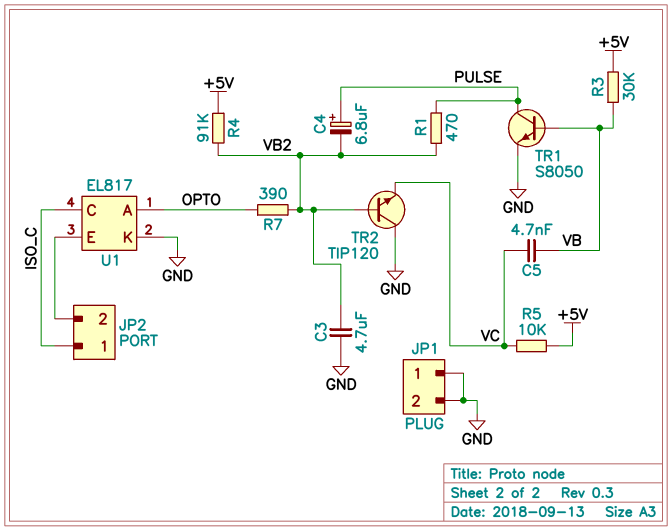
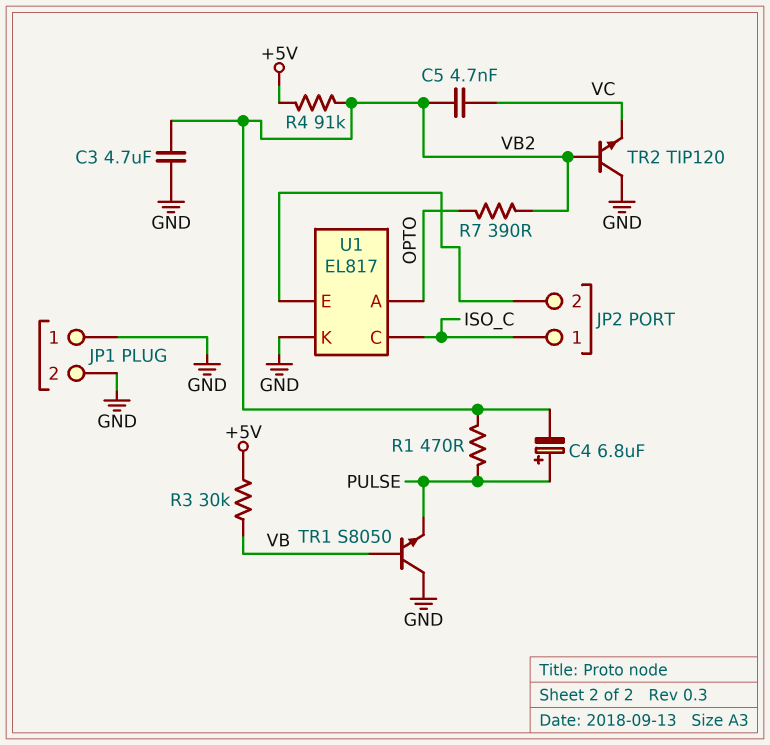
C5: 4.7nF (VB, VC) -> 4.7nF (VB2, VC)
R5: 10k (+5V, VC) -> none
TR1: NPN S8050 (B VB, C PULSE, E GND) -> NPN S8050 (B VB, C GND, E PULSE)

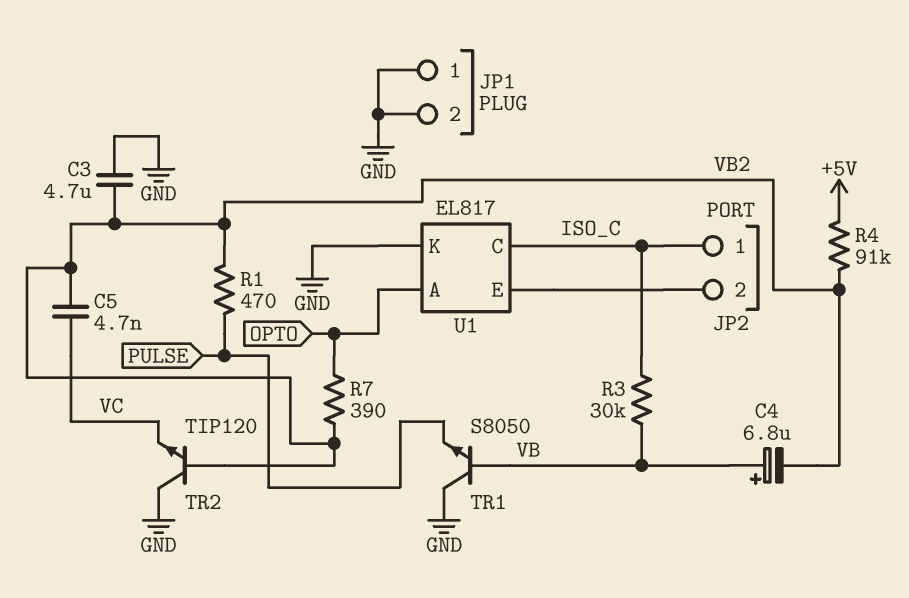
C4: 6.8uF (plus PULSE, minus VB2) -> 6.8uF (plus VB, minus VB2)
R3: 30k (+5V, VB) -> 30k (ISO_C, VB)

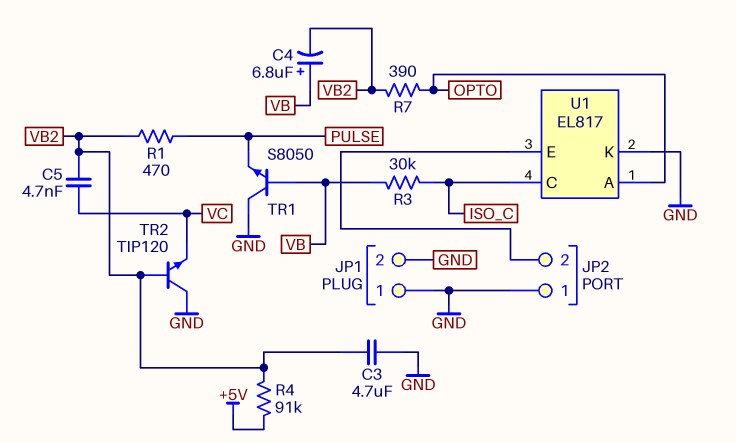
JP2 pin 1: ISO_C -> GND

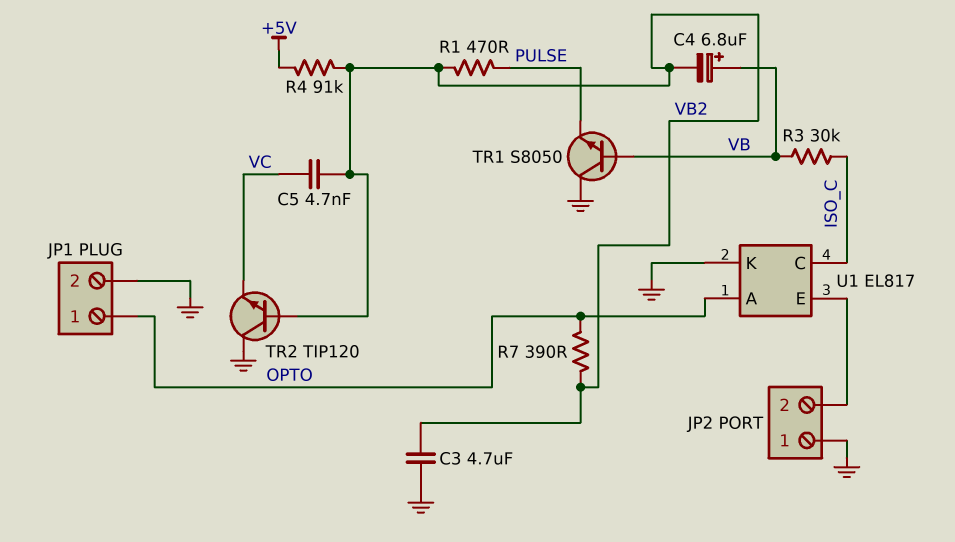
JP1 pin 1: GND -> OPTO

